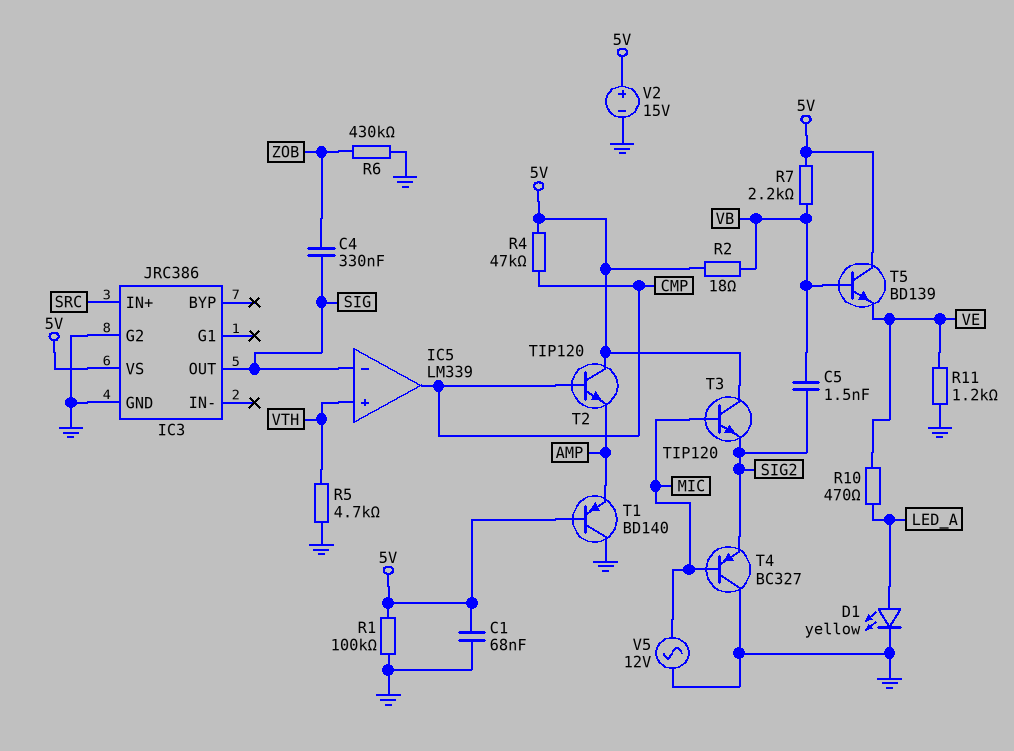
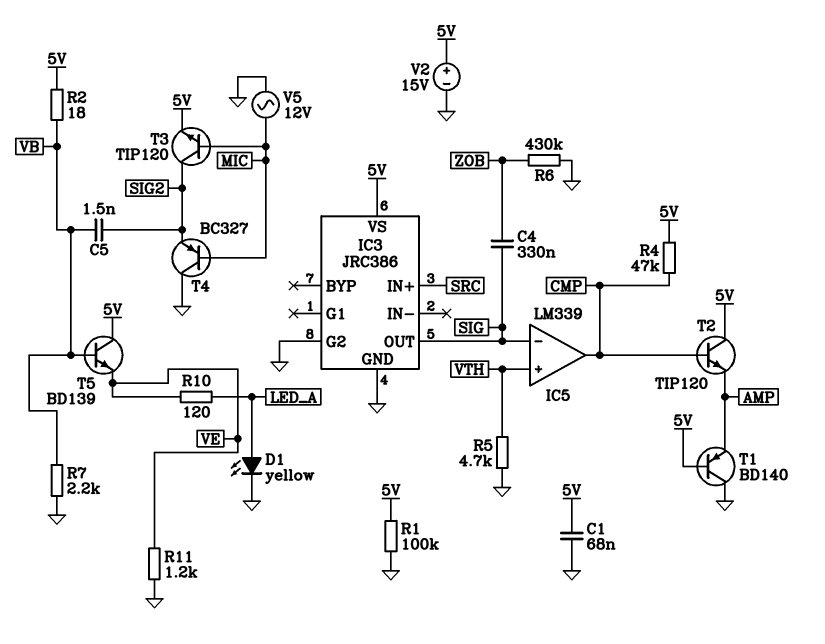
R7: 2.2k (5V, VB) -> 2.2k (GND, VB)
R10: 470 (LED_A, VE) -> 120 (LED_A, VE)
T3: NPN TIP120 (B MIC, C 5V, E SIG2) -> NPN TIP120 (B MIC, C SIG2, E 5V)

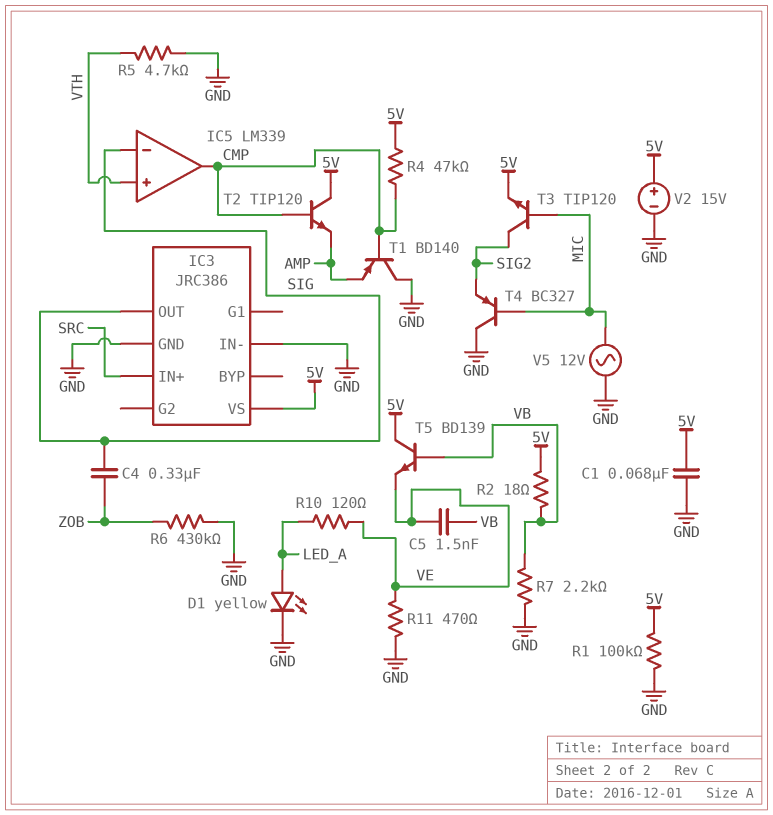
C5: 1.5nF (SIG2, VB) -> 1.5nF (VB, VE)
IC3 pin G2: GND -> none
IC3 pin IN-: none -> GND
R11: 1.2k (GND, VE) -> 470 (GND, VE)
T1: PNP BD140 (B 5V, C GND, E AMP) -> PNP BD140 (B CMP, C GND, E AMP)

